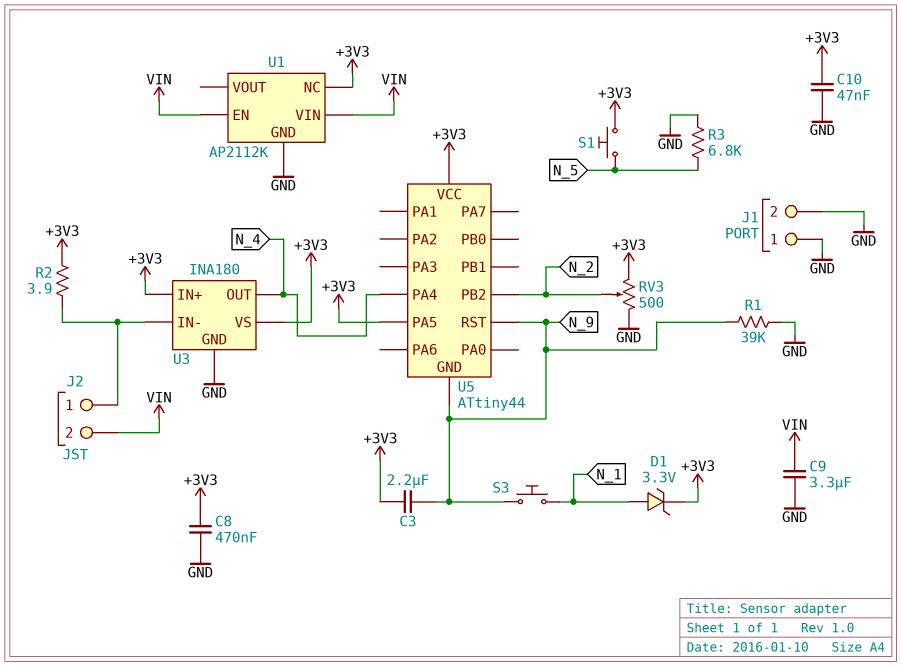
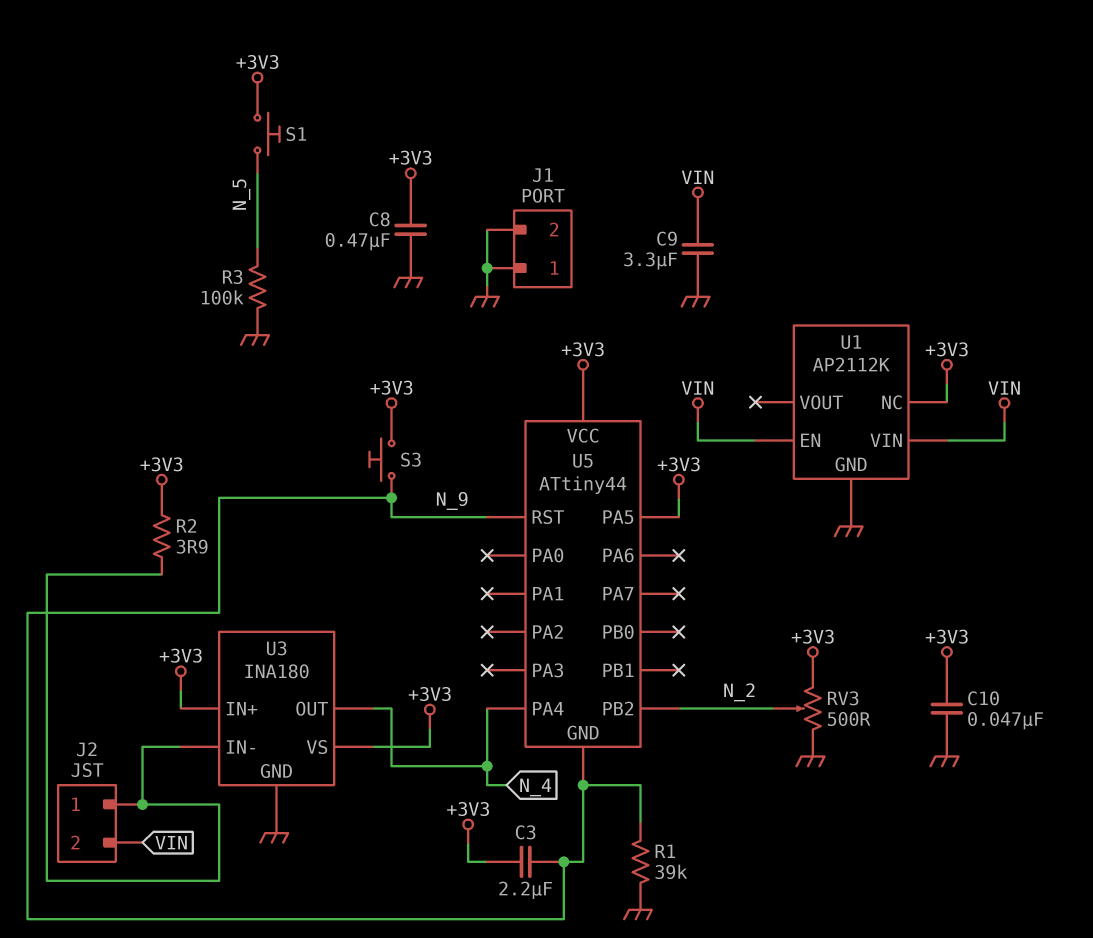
D1: zener 3.3V (A N_1, K +3V3) -> none
R3: 6.8k (GND, N_5) -> 100k (GND, N_5)
S3: button (N_1, N_9) -> button (+3V3, N_9)

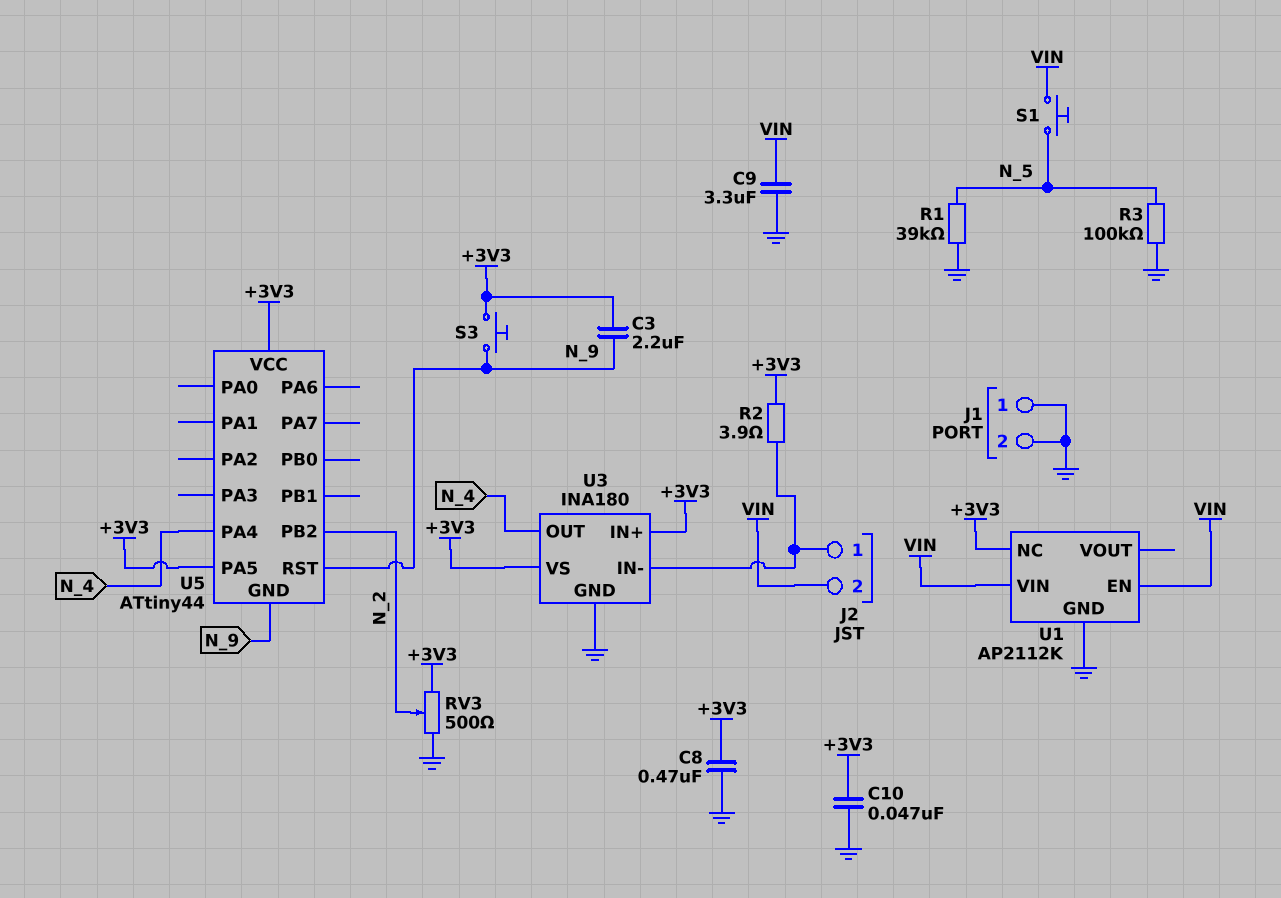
R1: 39k (GND, N_9) -> 39k (GND, N_5)
S1: button (+3V3, N_5) -> button (N_5, VIN)

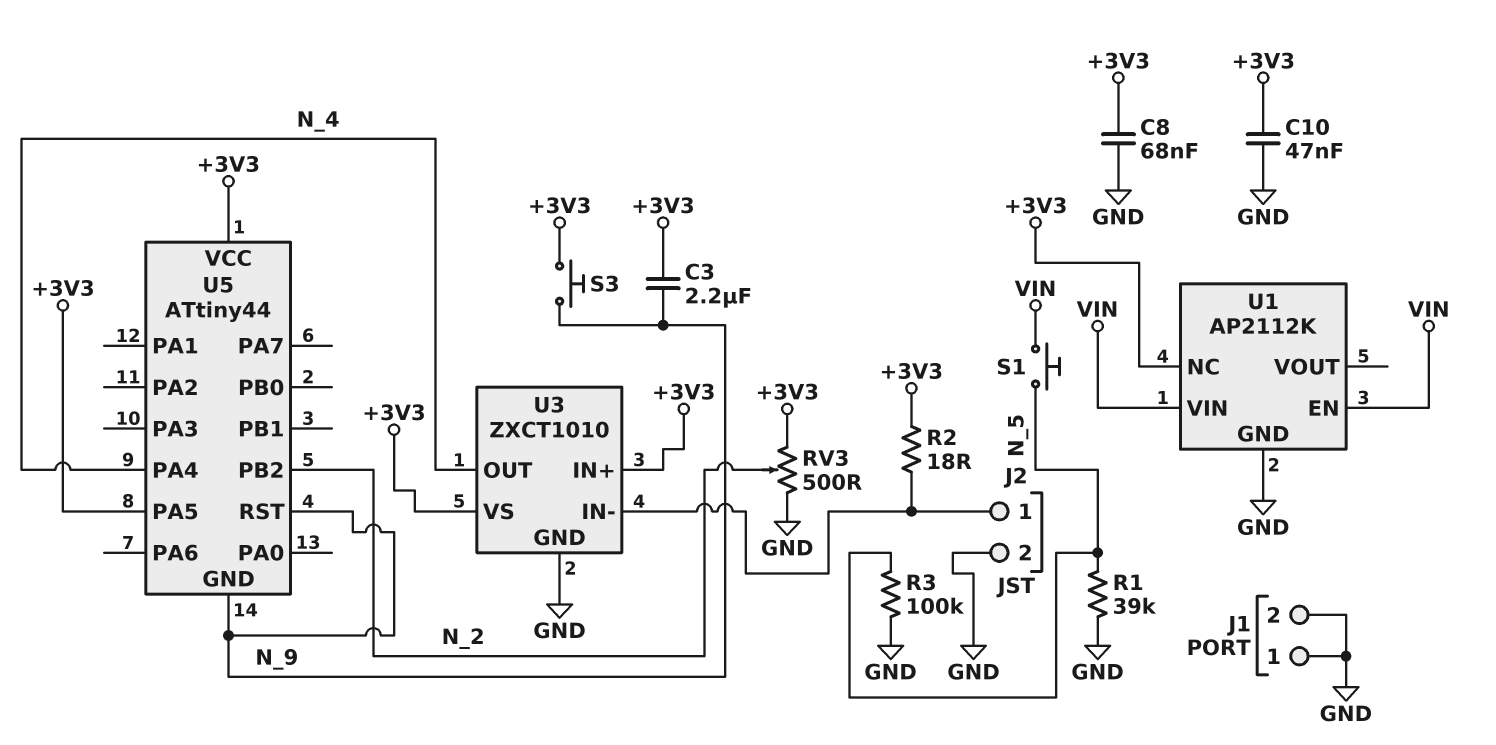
C8: 470nF (+3V3, GND) -> 68nF (+3V3, GND)
C9: 3.3uF (GND, VIN) -> none
J2 pin 2: VIN -> GND
R2: 3.9 (+3V3, J2/1) -> 18 (+3V3, J2/1)
U3: INA180 -> ZXCT1010

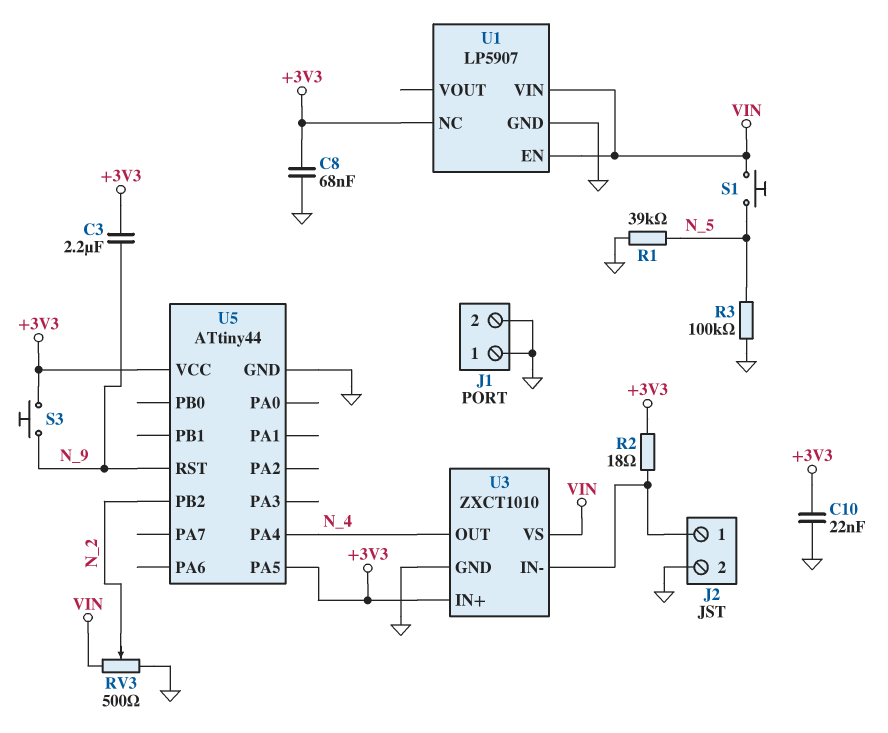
C10: 47nF (+3V3, GND) -> 22nF (+3V3, GND)
RV3: 500 (+3V3, GND, wiper N_2) -> 500 (GND, VIN, wiper N_2)
U1: AP2112K -> LP5907
U3 pin VS: +3V3 -> VIN
U5 pin GND: N_9 -> GND

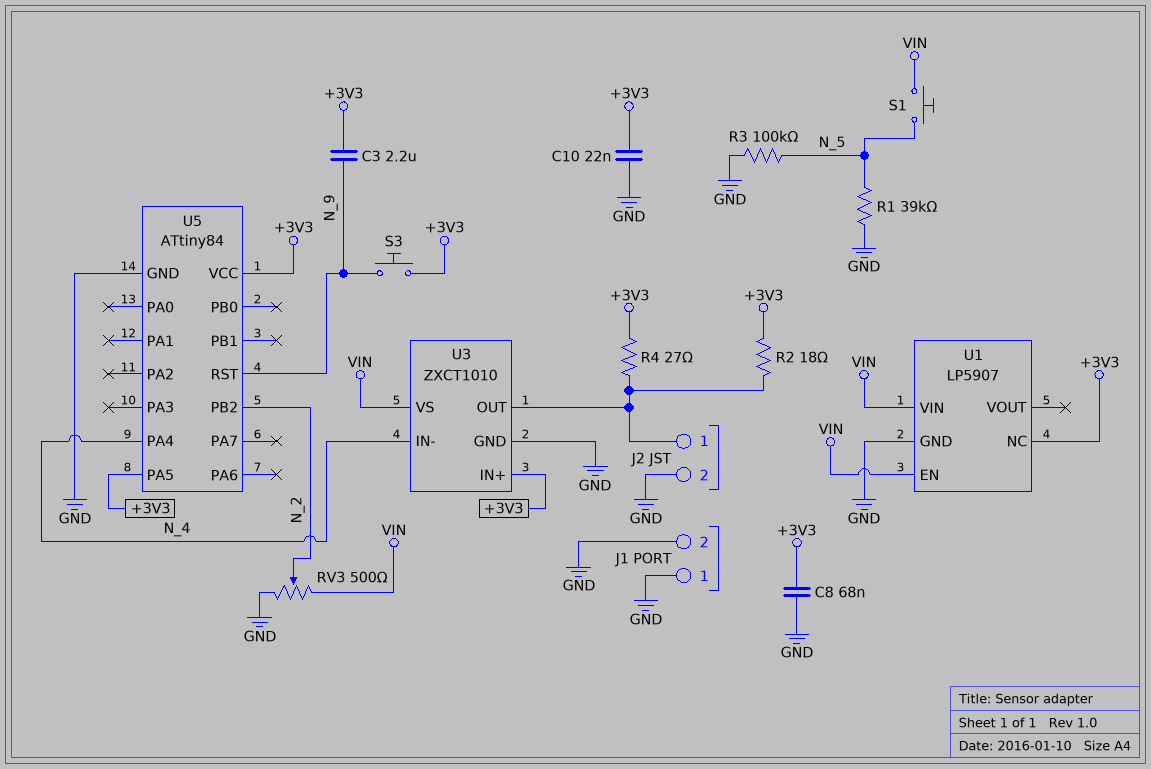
R4: none -> 27 (+3V3, J2/1)
U3 pin IN-: J2/1 -> N_4
U3 pin OUT: N_4 -> J2/1
U5: ATtiny44 -> ATtiny84

